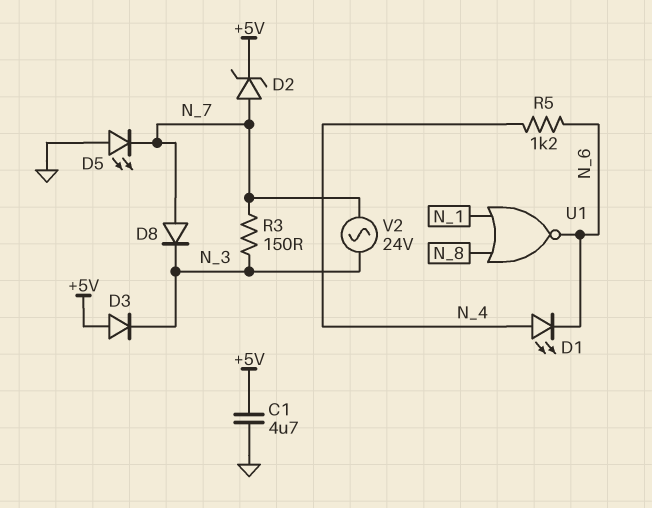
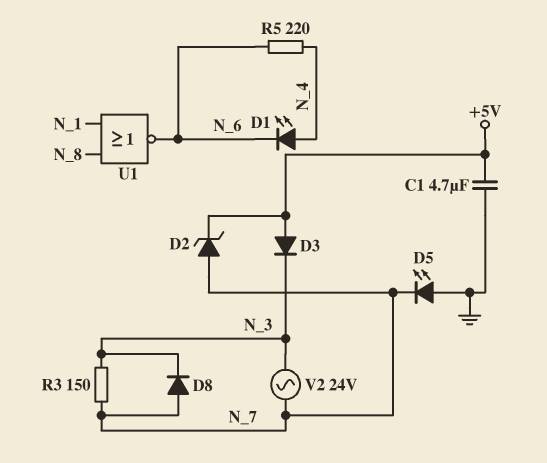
R5: 1.2k (N_4, N_6) -> 220 (N_4, N_6)

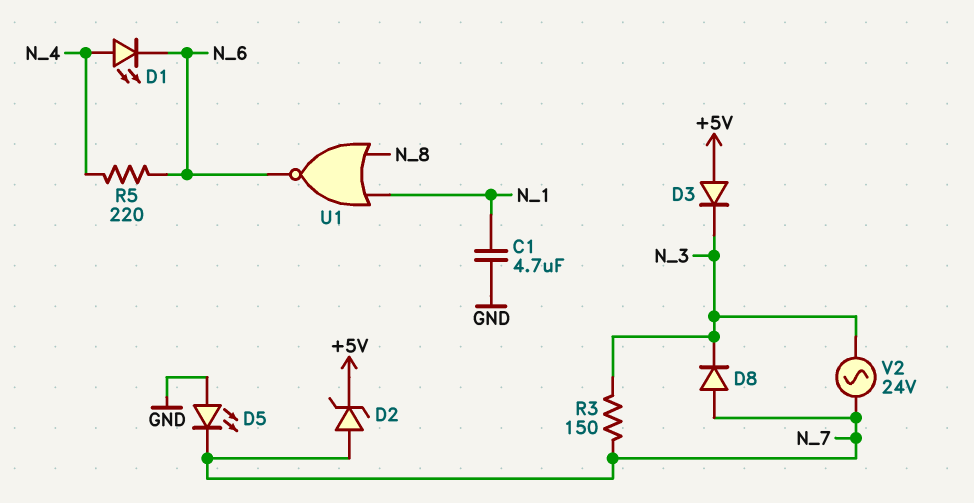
C1: 4.7uF (+5V, GND) -> 4.7uF (GND, N_1)

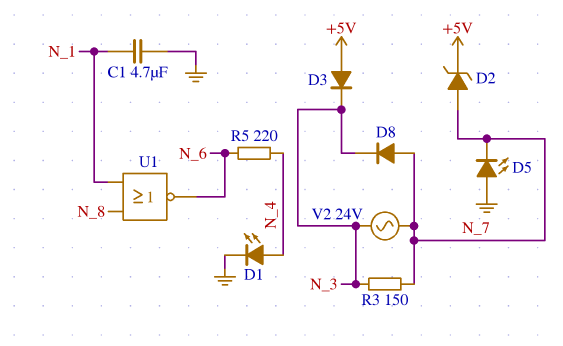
D1: LED (A N_4, K N_6) -> LED (A N_4, K GND)

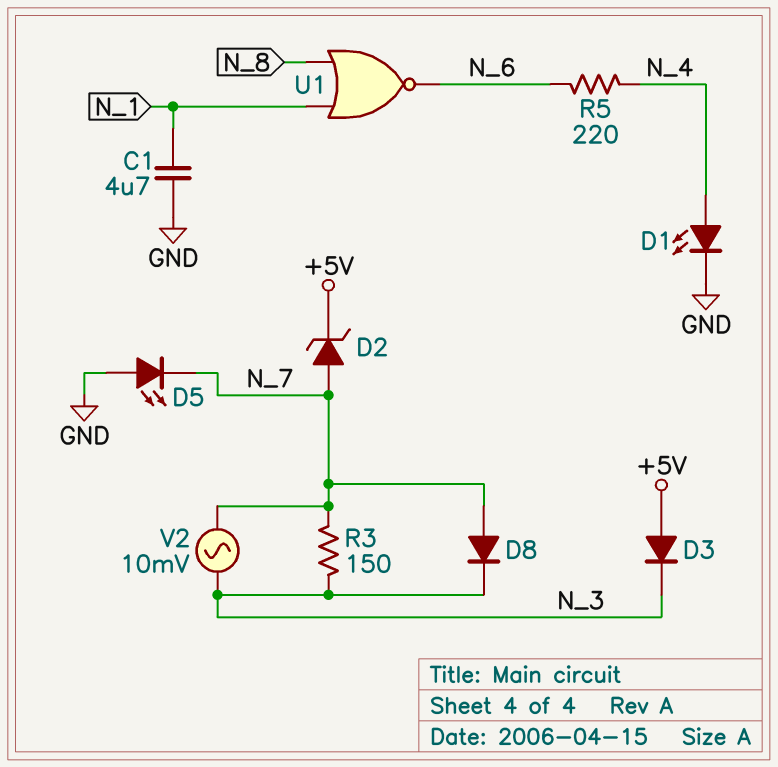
V2: AC 24V (N_3, N_7) -> AC 10mV (N_3, N_7)

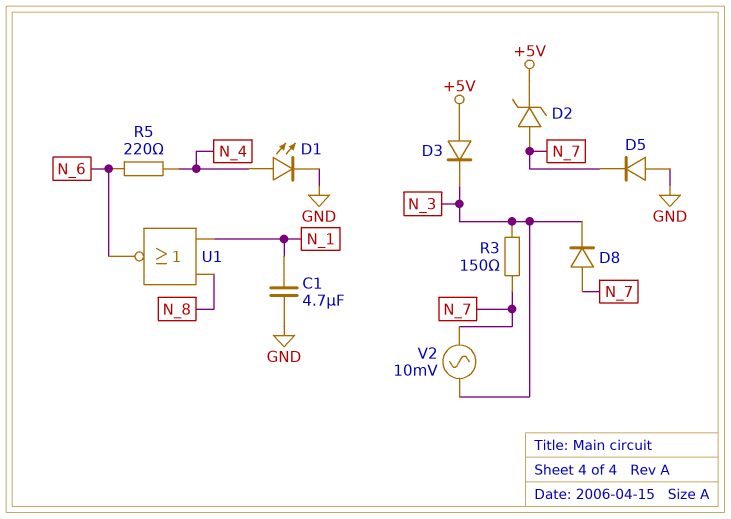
D5: LED (A GND, K N_7) -> diode (A GND, K N_7)

